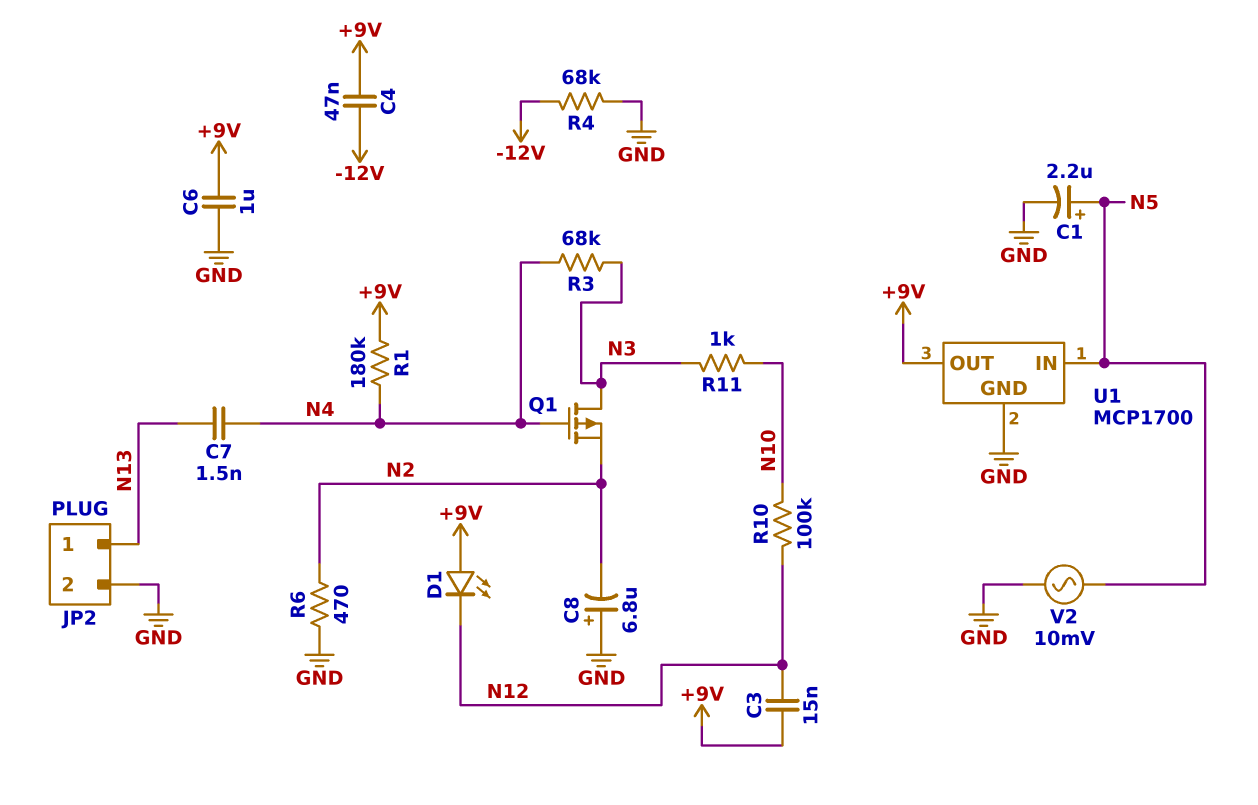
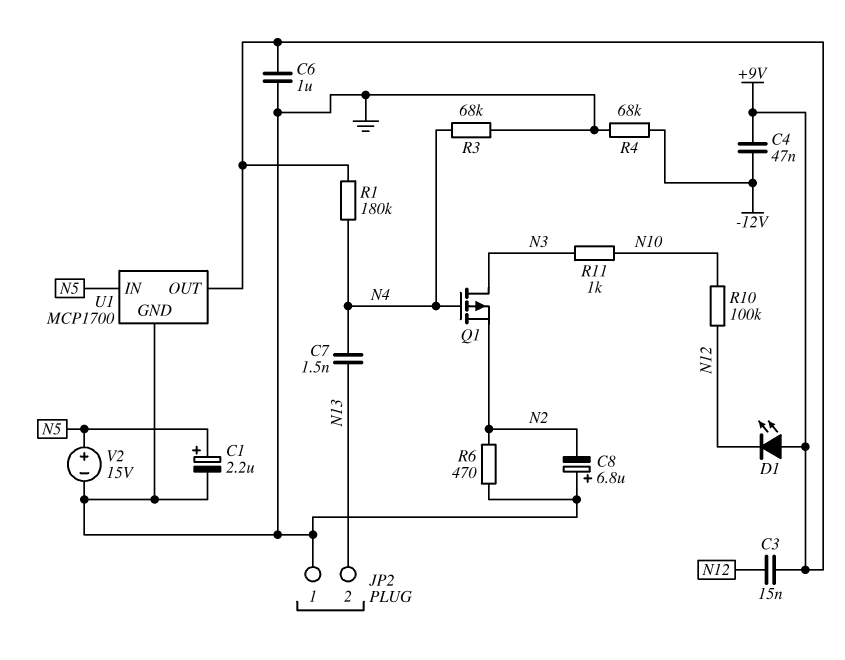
JP2 pin 1: N13 -> GND
JP2 pin 2: GND -> N13
R3: 68k (N3, N4) -> 68k (GND, N4)
V2: AC 10mV (GND, N5) -> 15V (plus N5, minus GND)

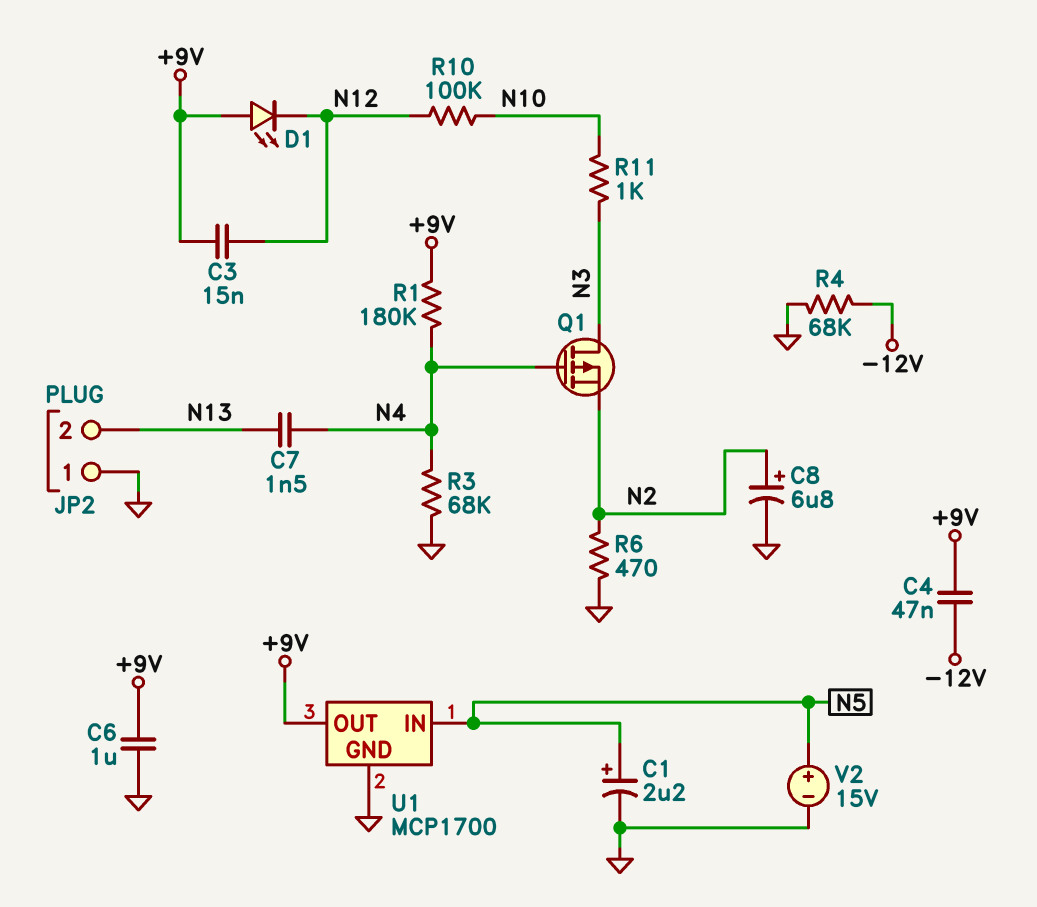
C8: 6.8uF (plus GND, minus N2) -> 6.8uF (plus N2, minus GND)

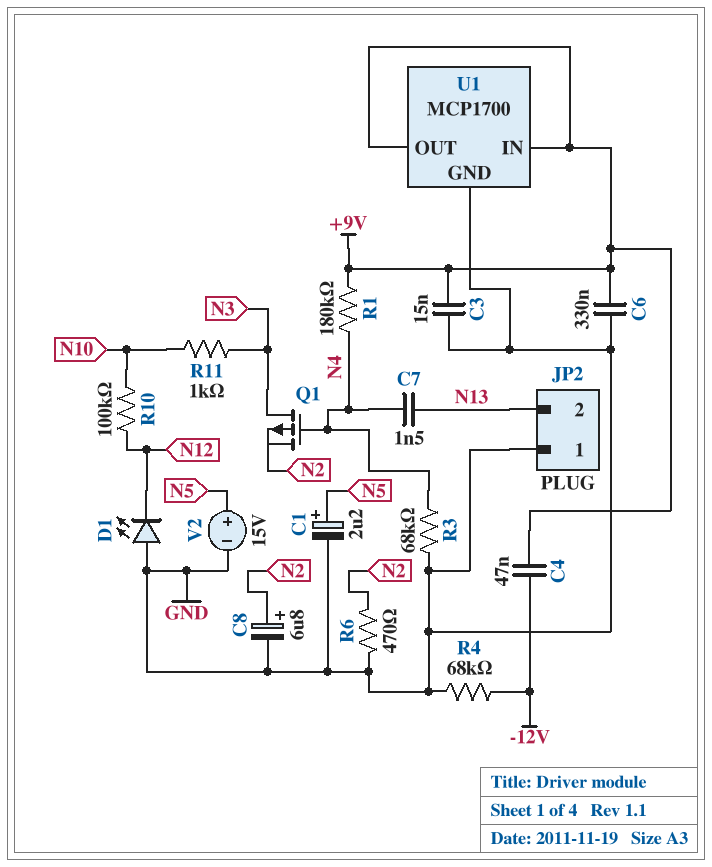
C3: 15nF (+9V, N12) -> 15nF (+9V, GND)
C6: 1uF (+9V, GND) -> 330nF (+9V, GND)
D1: LED (A +9V, K N12) -> LED (A GND, K N12)
U1 pin IN: N5 -> +9V

